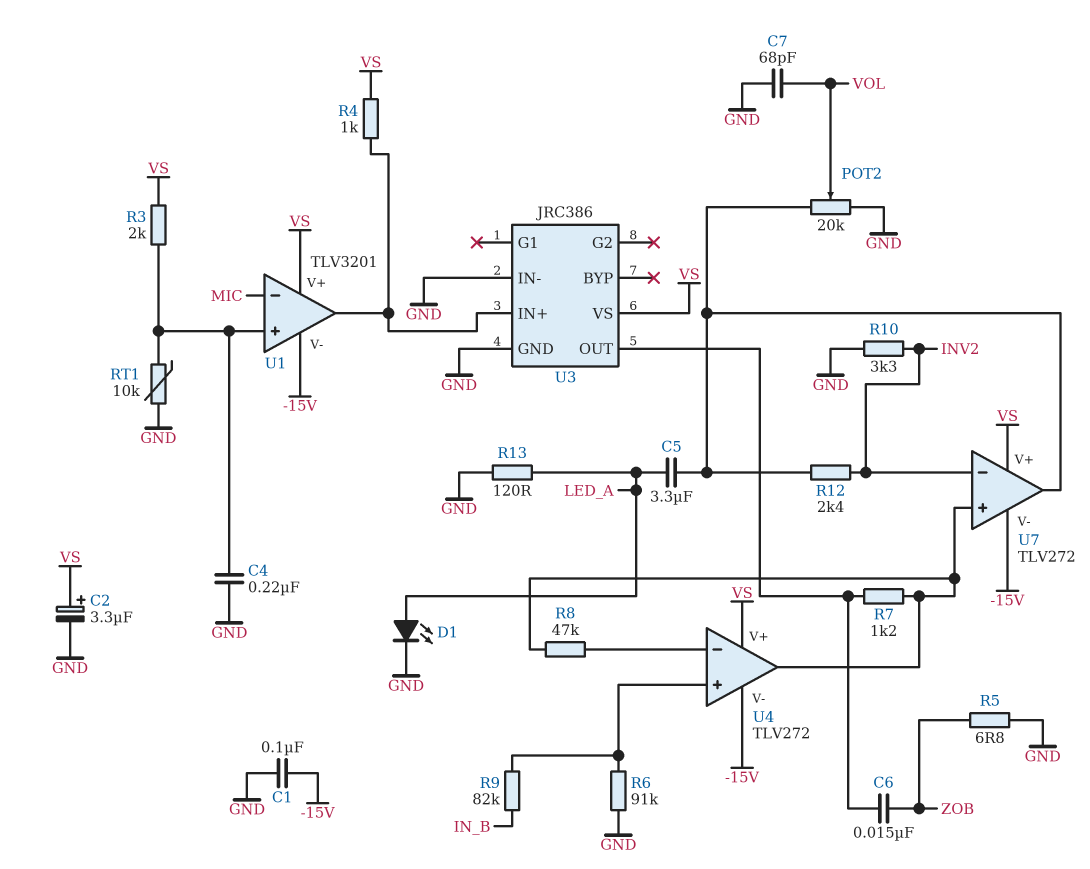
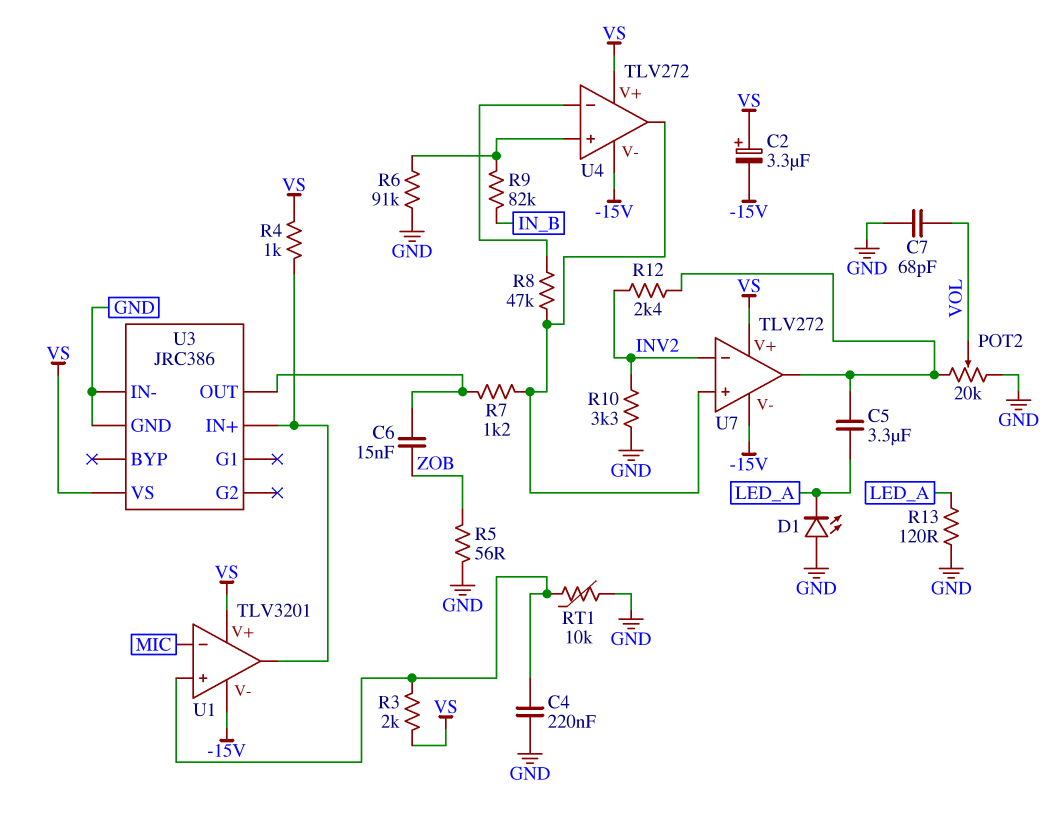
C1: 100nF (-15V, GND) -> none
C2: 3.3uF (plus VS, minus GND) -> 3.3uF (plus VS, minus -15V)
D1: LED (A LED_A, K GND) -> LED (A GND, K LED_A)
R5: 6.8 (GND, ZOB) -> 56 (GND, ZOB)

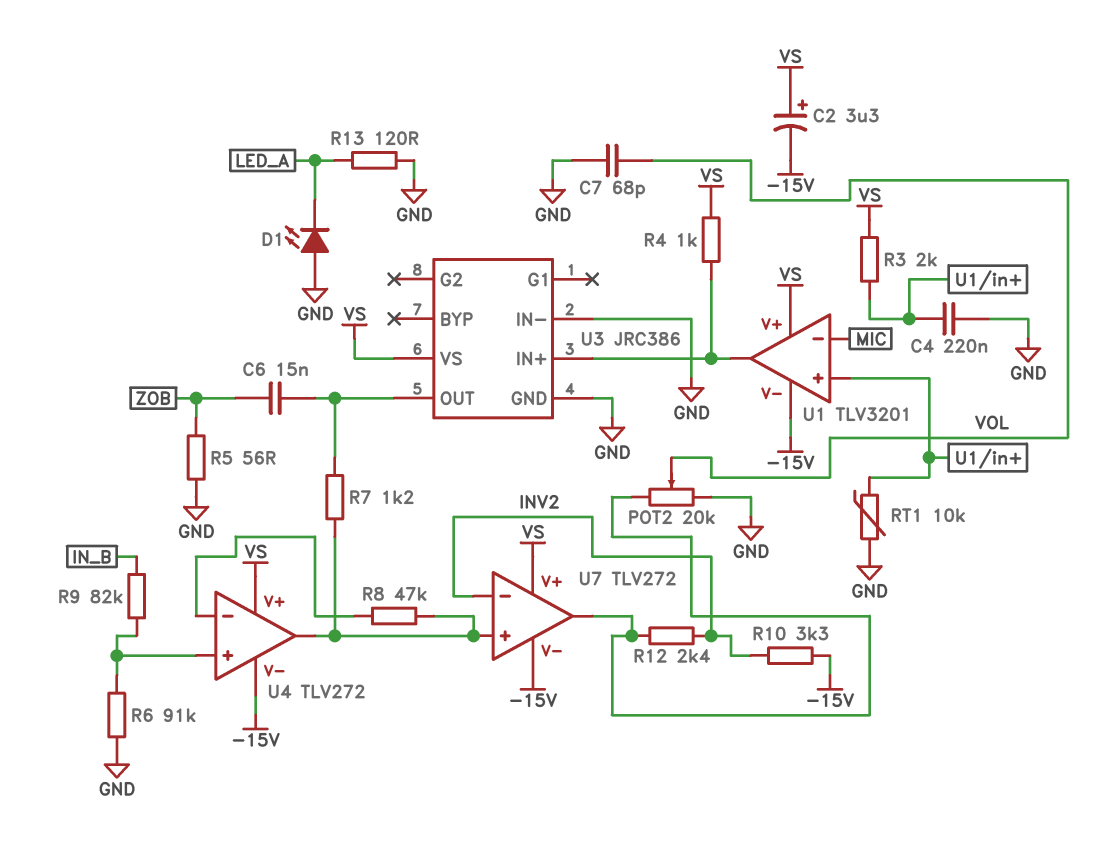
C5: 3.3uF (LED_A, U7/out) -> none
R10: 3.3k (GND, INV2) -> 3.3k (-15V, INV2)

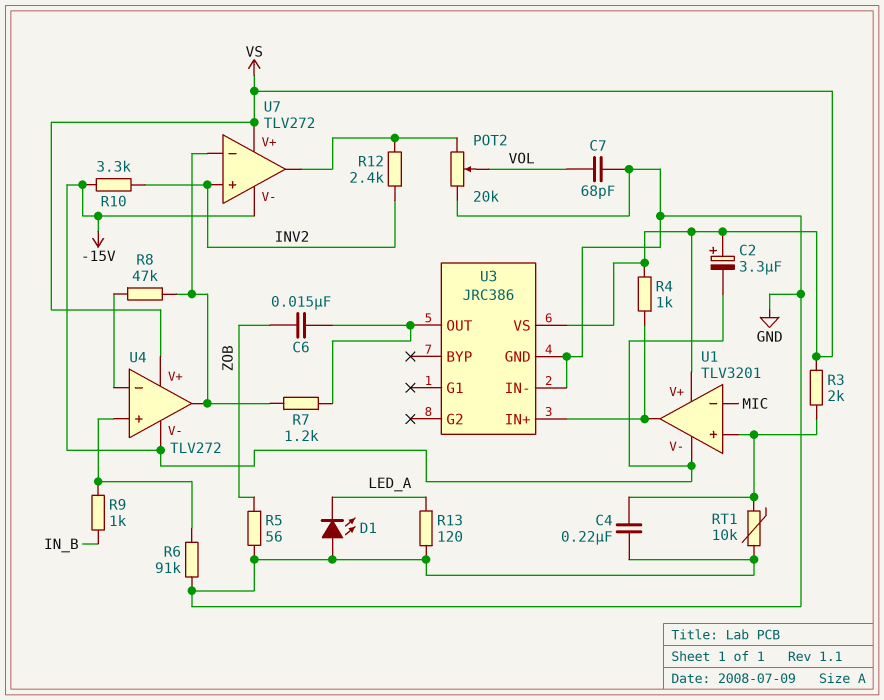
R9: 82k (IN_B, U4/in+) -> 1k (IN_B, U4/in+)
U7 pin in+: U4/out -> INV2
U7 pin in-: INV2 -> U4/out

